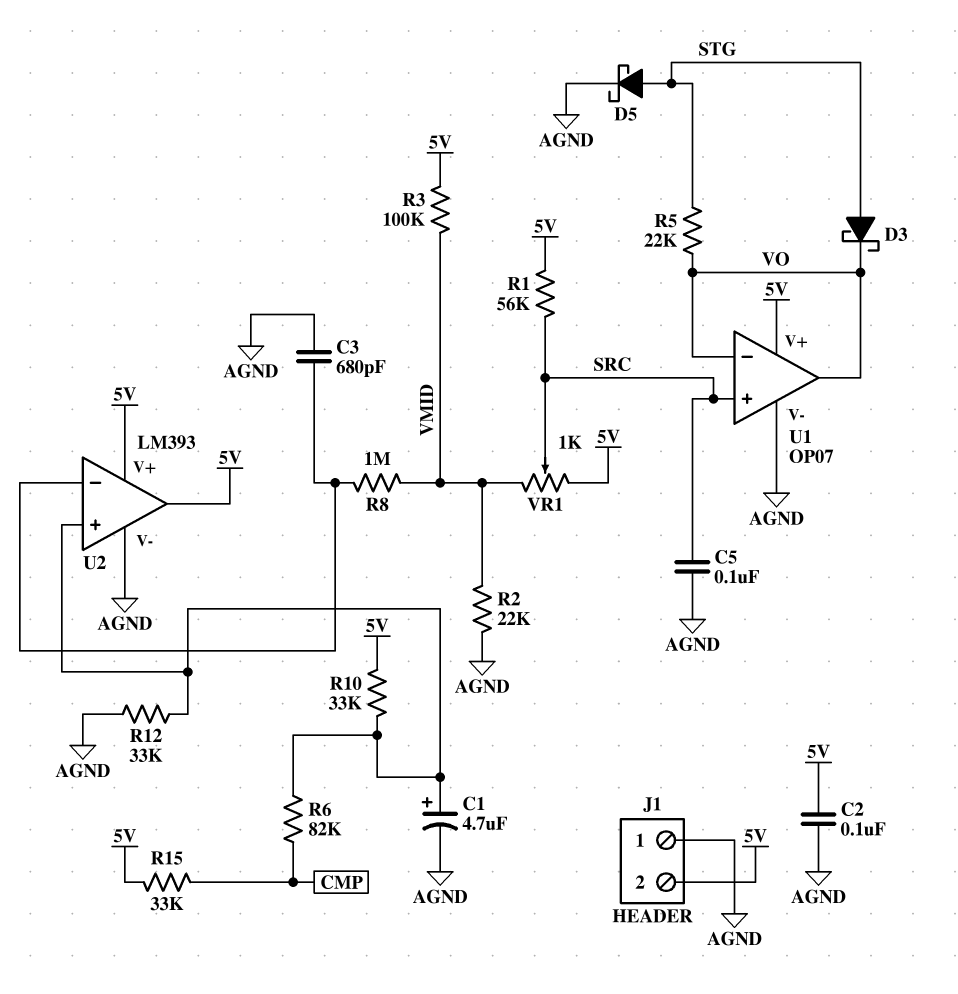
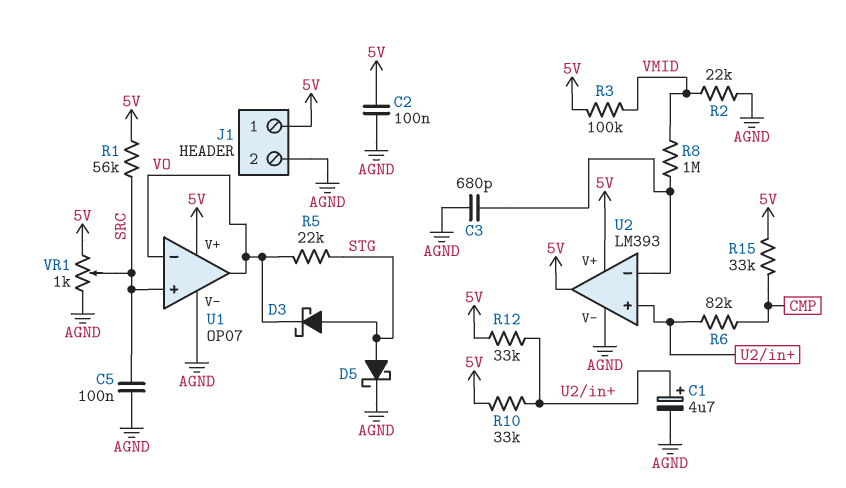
J1 pin 1: AGND -> 5V
J1 pin 2: 5V -> AGND
R12: 33k (AGND, U2/in+) -> 33k (5V, U2/in+)
VR1: 1k (5V, VMID, wiper SRC) -> 1k (5V, AGND, wiper SRC)

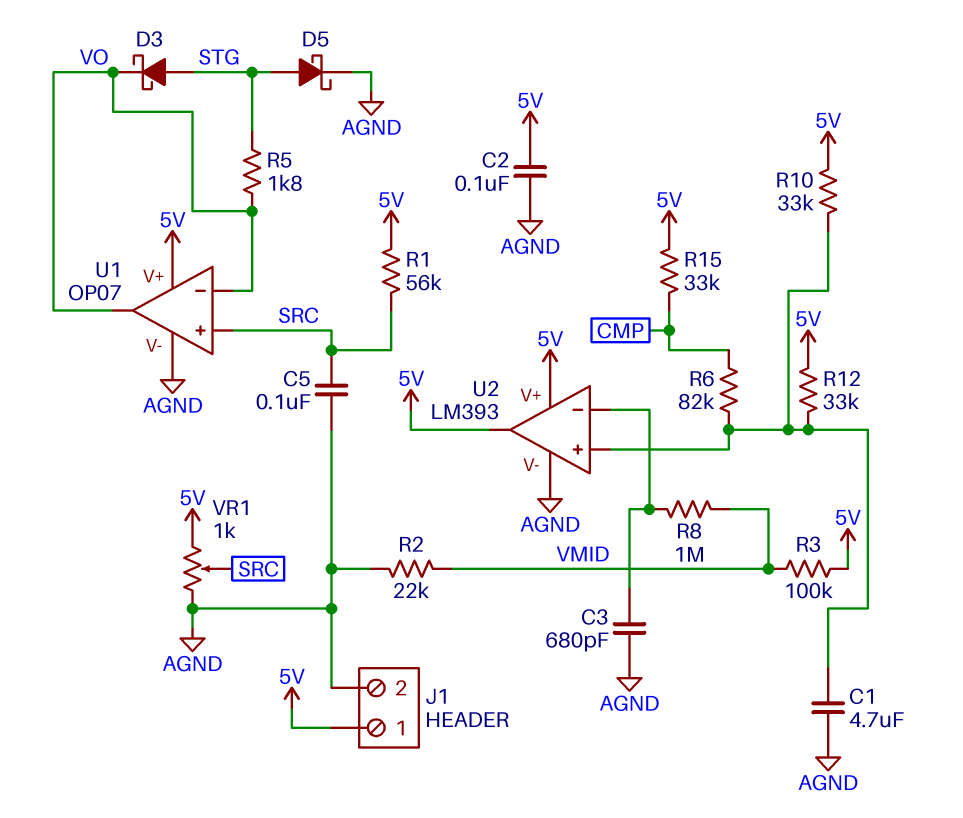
C1: 4.7uF (plus U2/in+, minus AGND) -> 4.7uF (AGND, U2/in+)
R5: 22k (STG, VO) -> 1.8k (STG, VO)

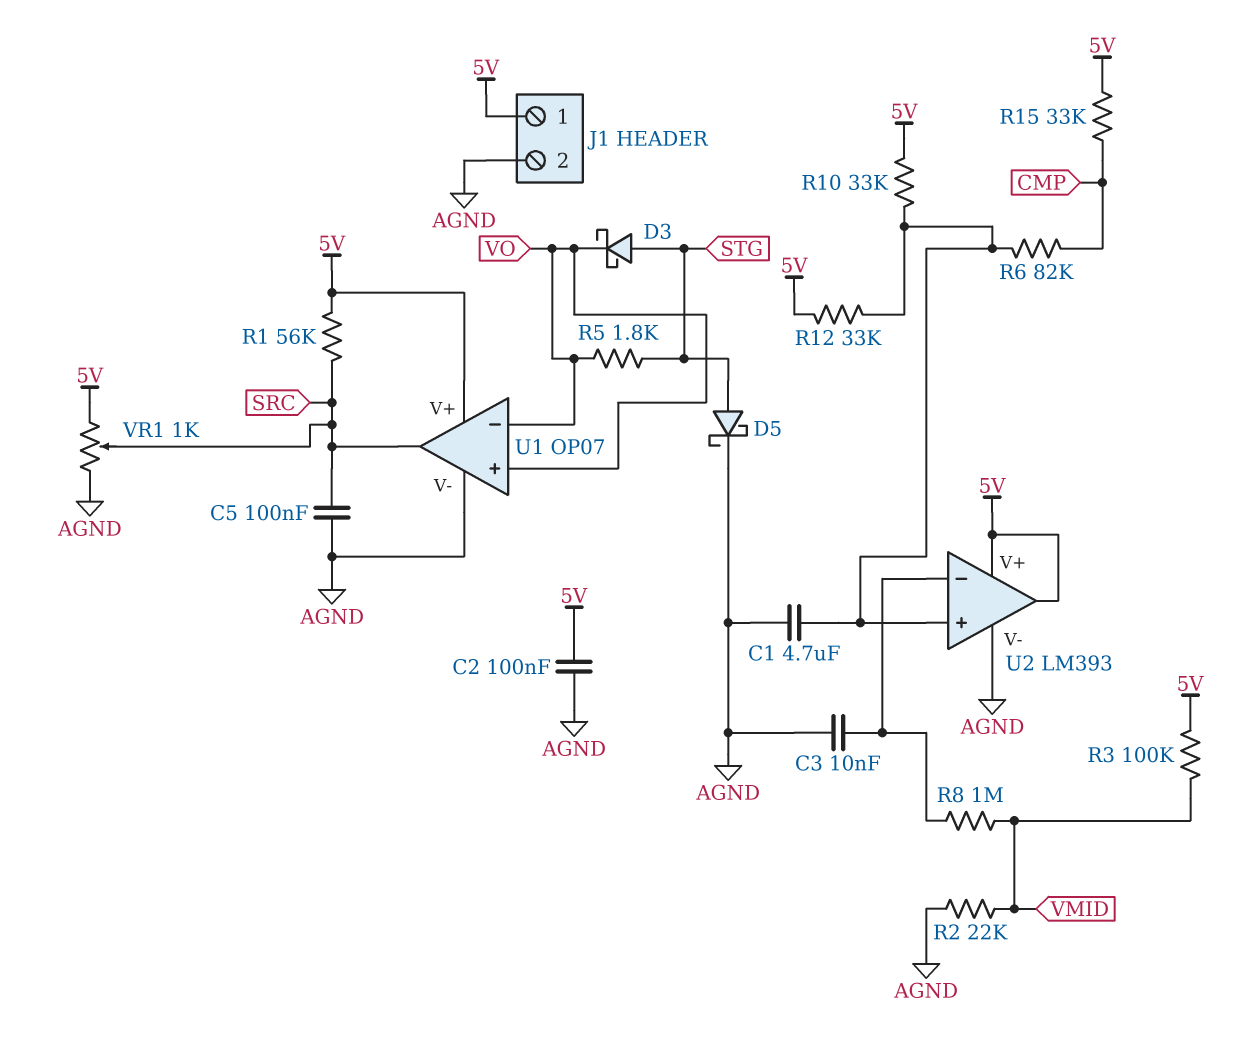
C3: 680pF (AGND, U2/in-) -> 10nF (AGND, U2/in-)
U1 pin in+: SRC -> VO
U1 pin out: VO -> SRC

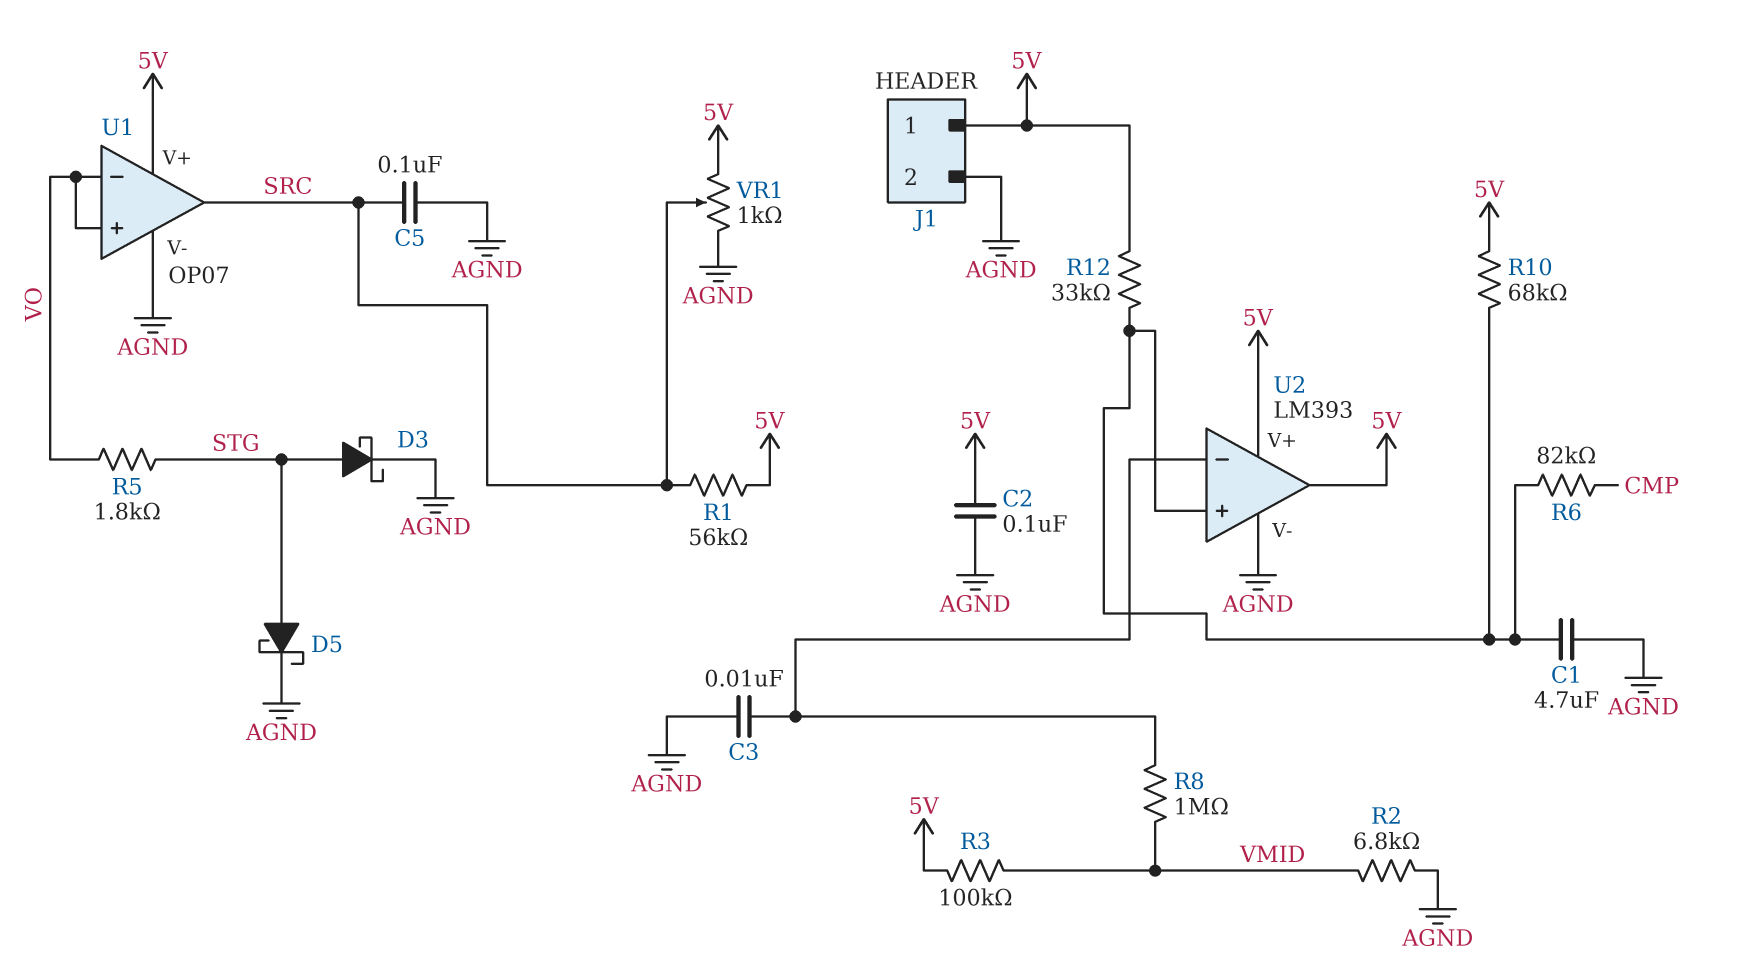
D3: schottky (A STG, K VO) -> schottky (A STG, K AGND)
R2: 22k (AGND, VMID) -> 6.8k (AGND, VMID)
R10: 33k (5V, U2/in+) -> 68k (5V, U2/in+)
R15: 33k (5V, CMP) -> none

